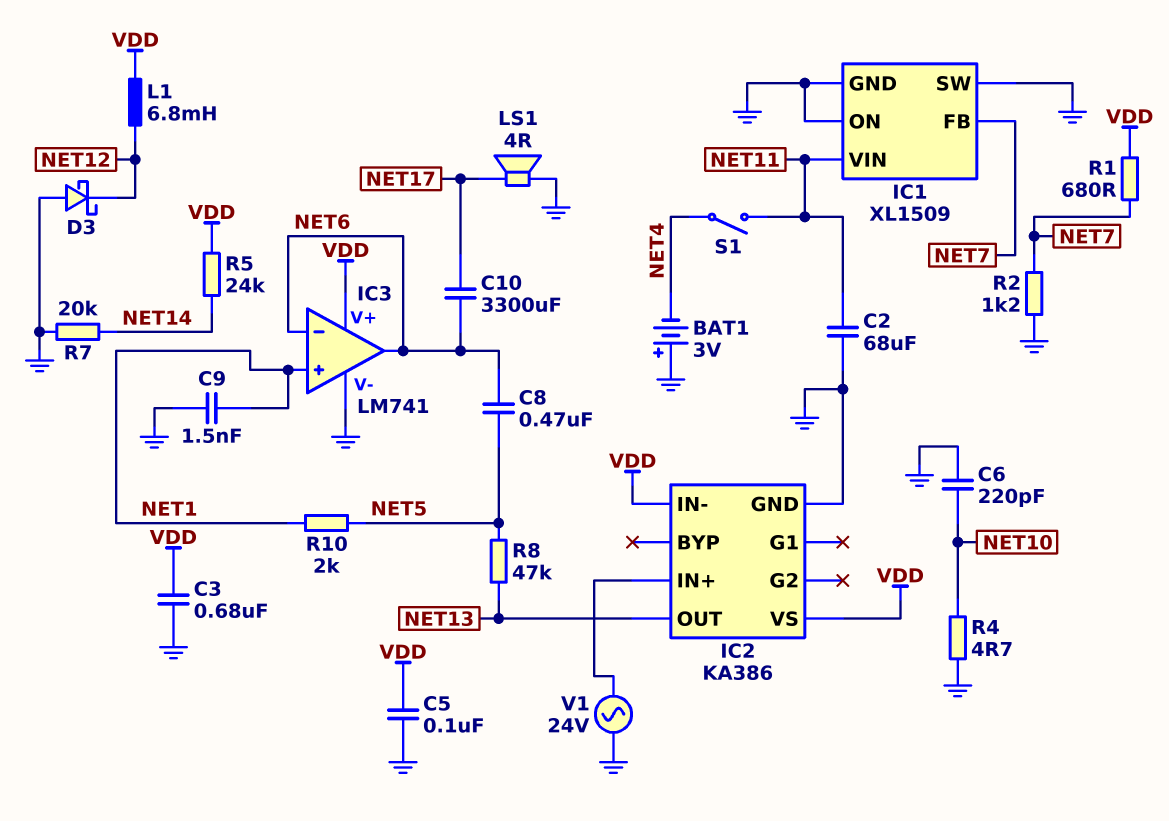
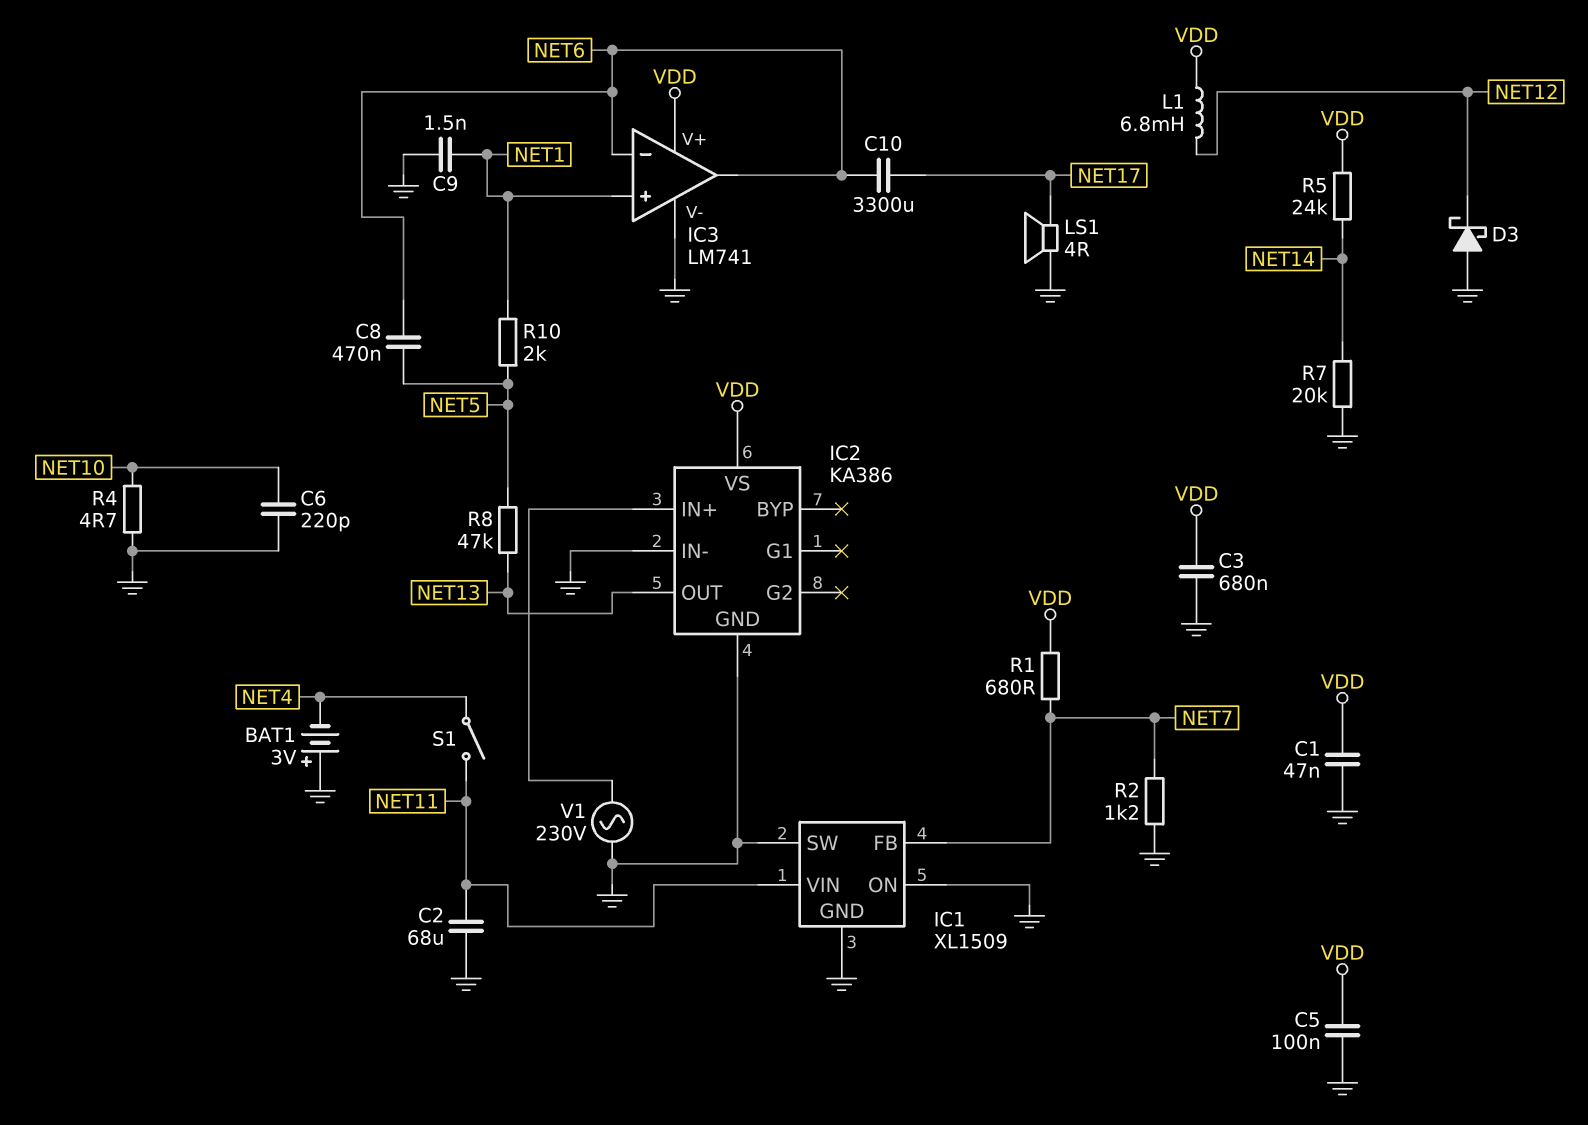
C1: none -> 47nF (GND, VDD)
IC2 pin IN-: VDD -> GND
V1: AC 24V (GND, IC2/IN+) -> AC 230V (GND, IC2/IN+)

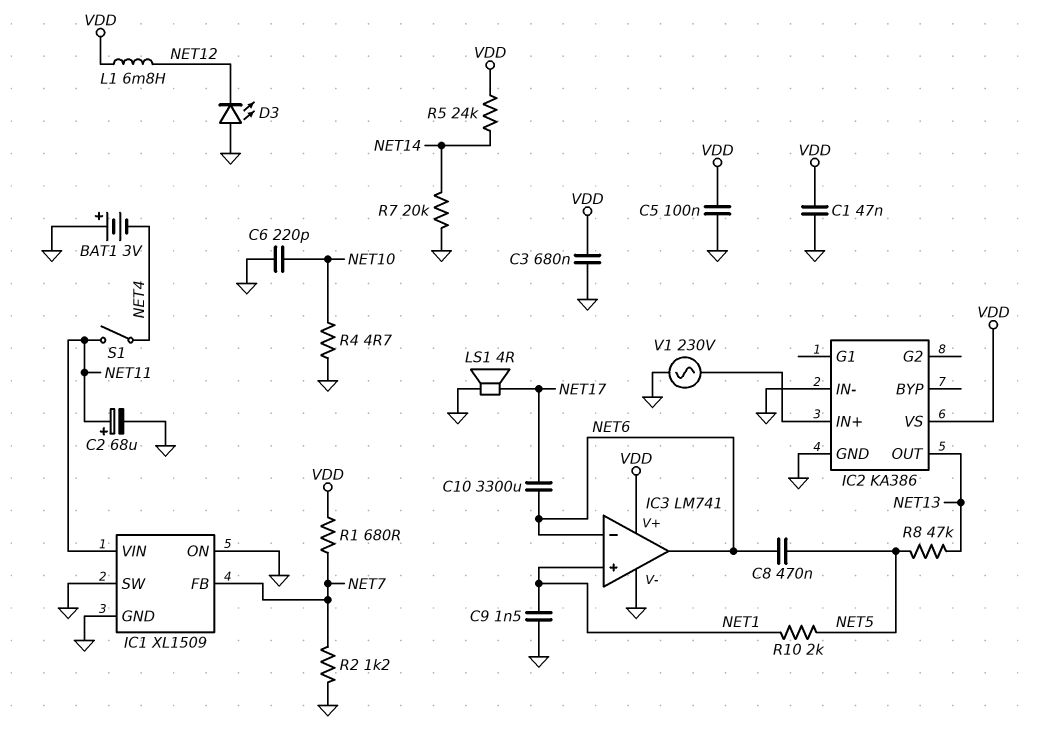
C2: 68uF (GND, NET11) -> 68uF (plus NET11, minus GND)
D3: schottky (A GND, K NET12) -> LED (A GND, K NET12)

